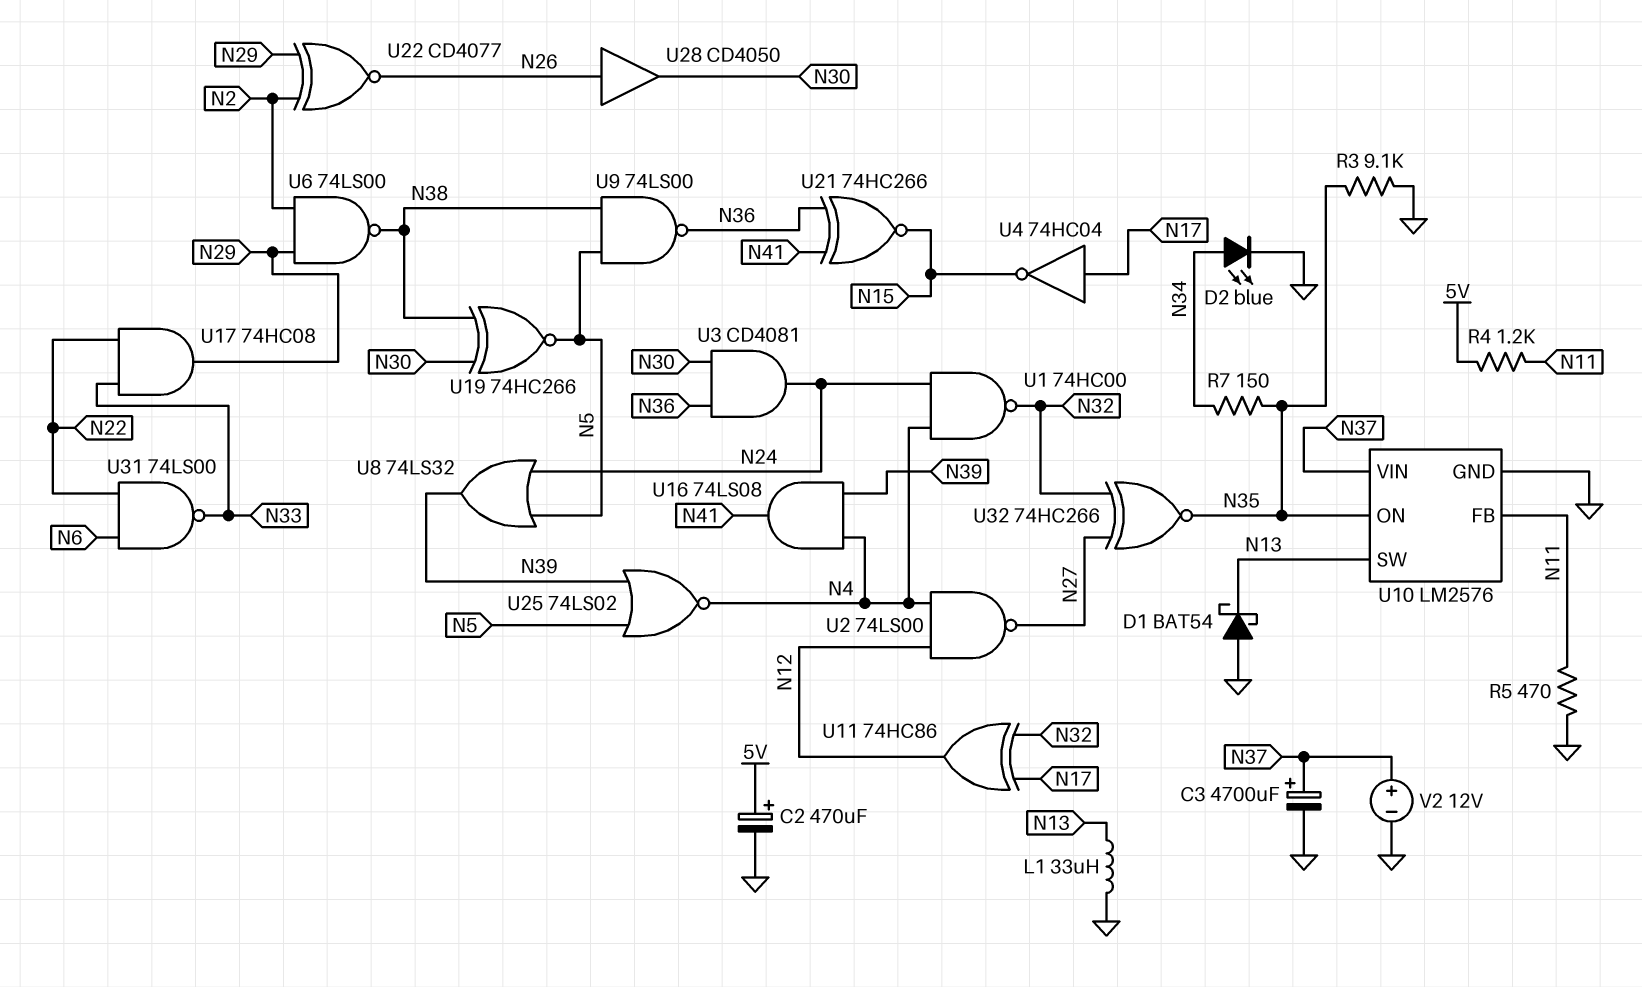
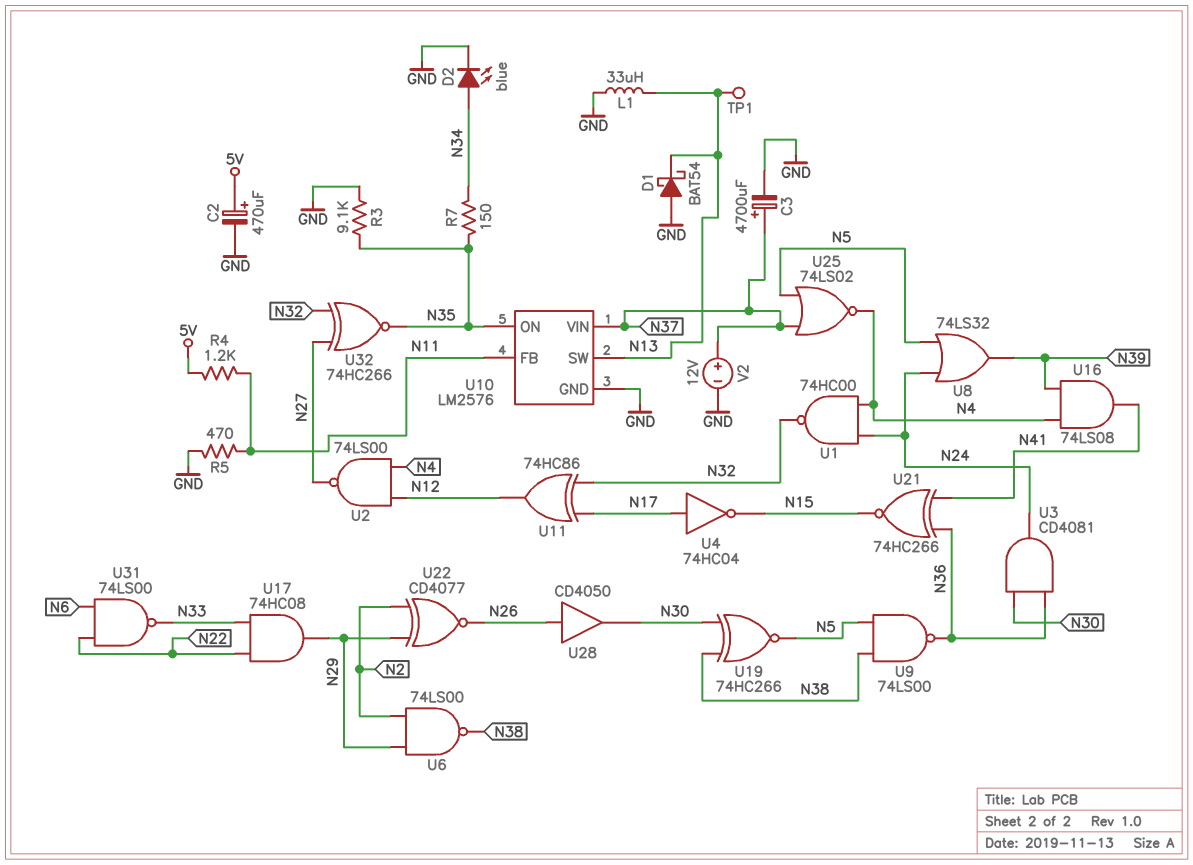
TP1: none -> test point (N13)
U25: NOR 74LS02 (in N5, in N39, out N4) -> NOR 74LS02 (in N5, in N37, out N4)

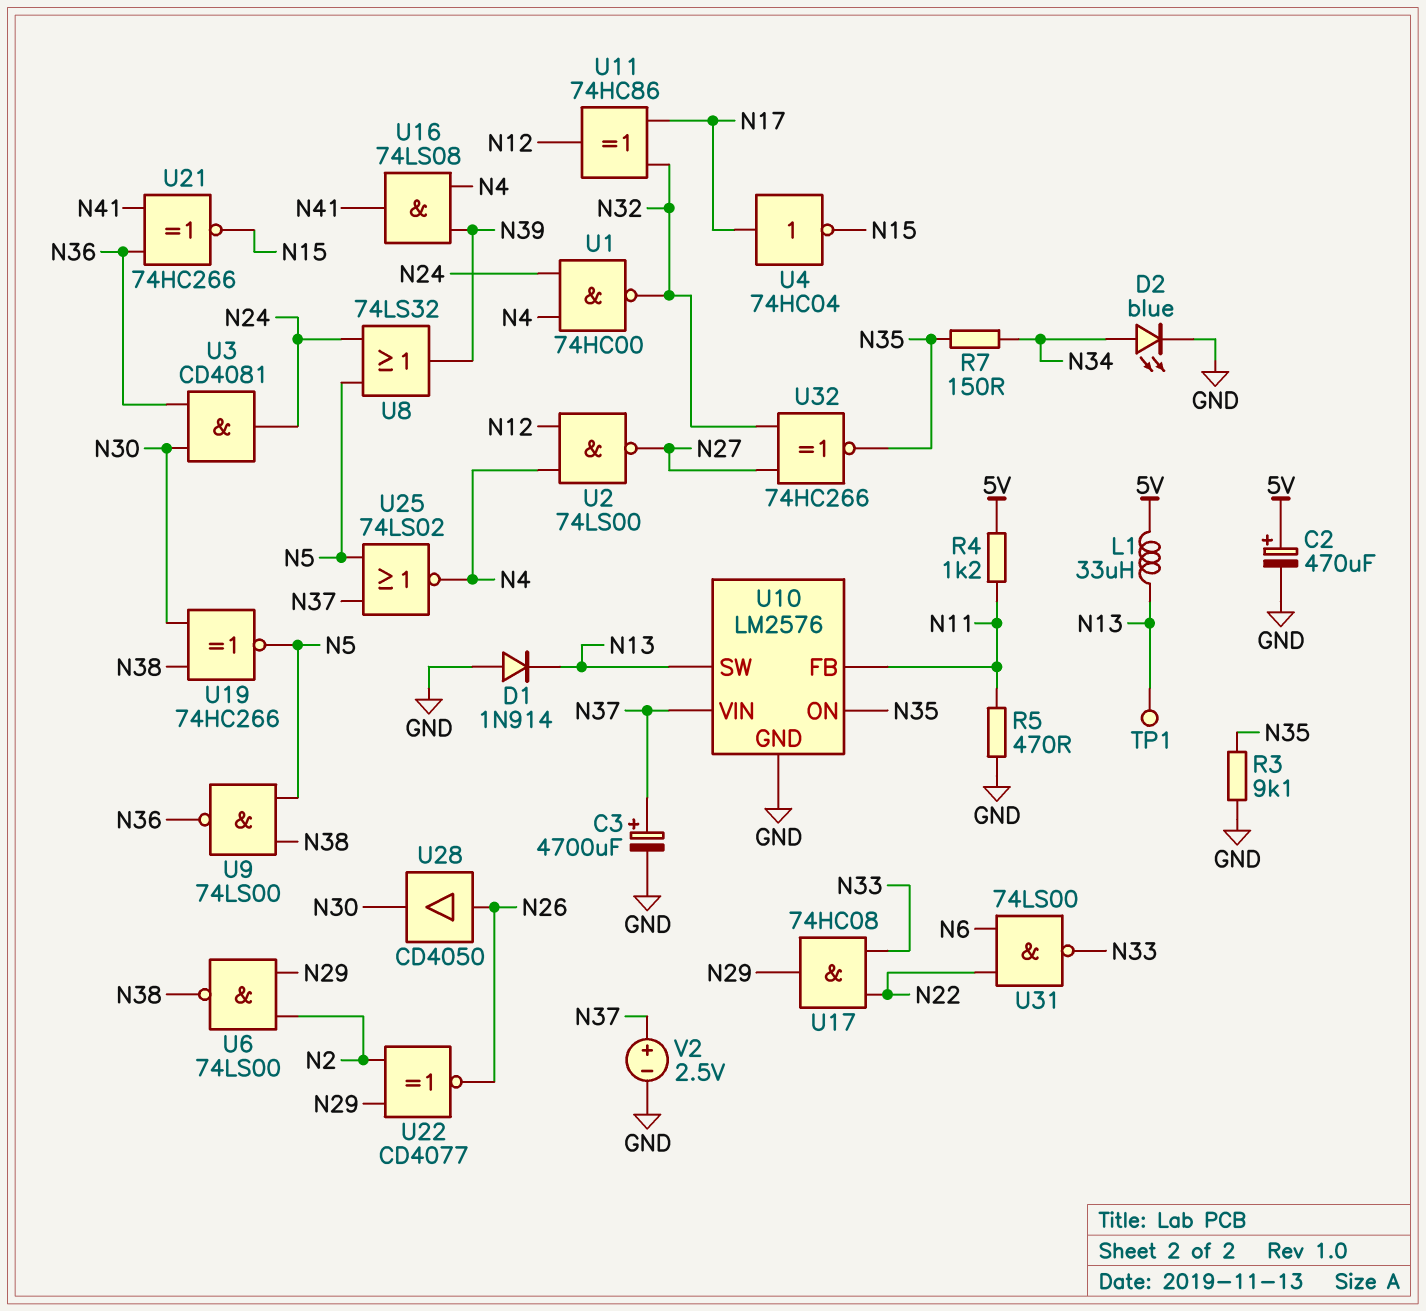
D1: schottky BAT54 (A GND, K N13) -> diode 1N914 (A GND, K N13)
L1: 33uH (GND, N13) -> 33uH (5V, N13)
V2: 12V (plus N37, minus GND) -> 2.5V (plus N37, minus GND)

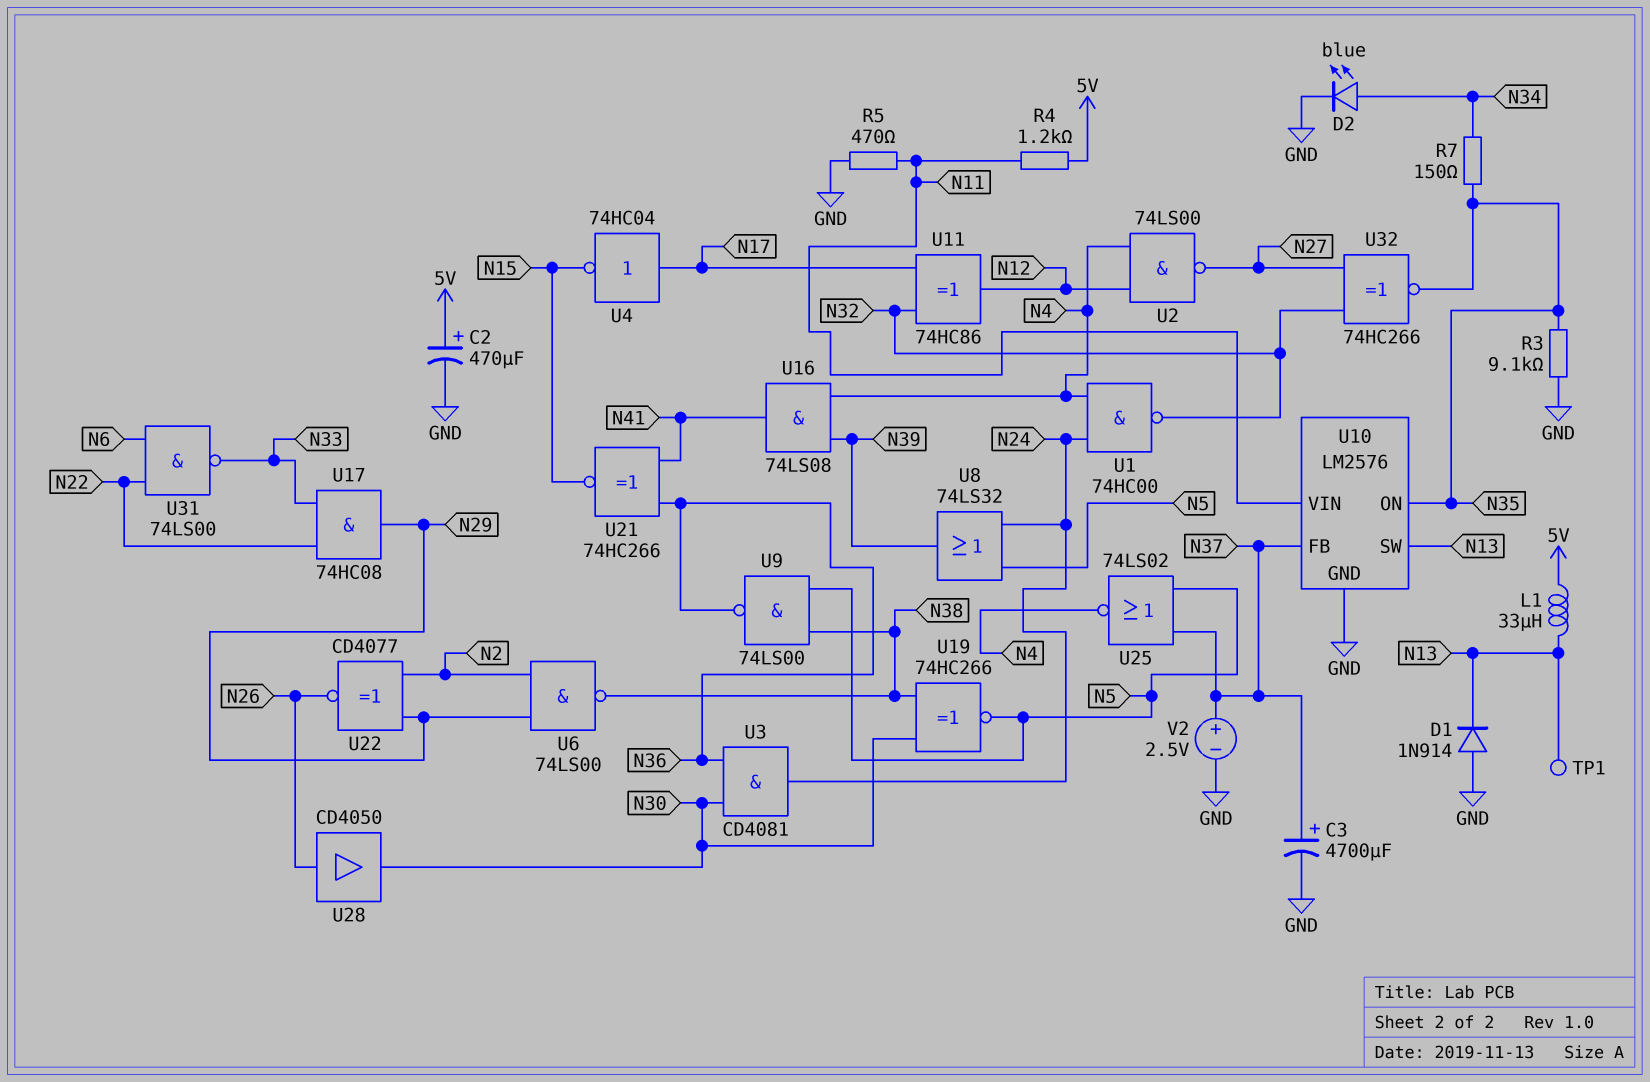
U10 pin FB: N11 -> N37
U10 pin VIN: N37 -> N11

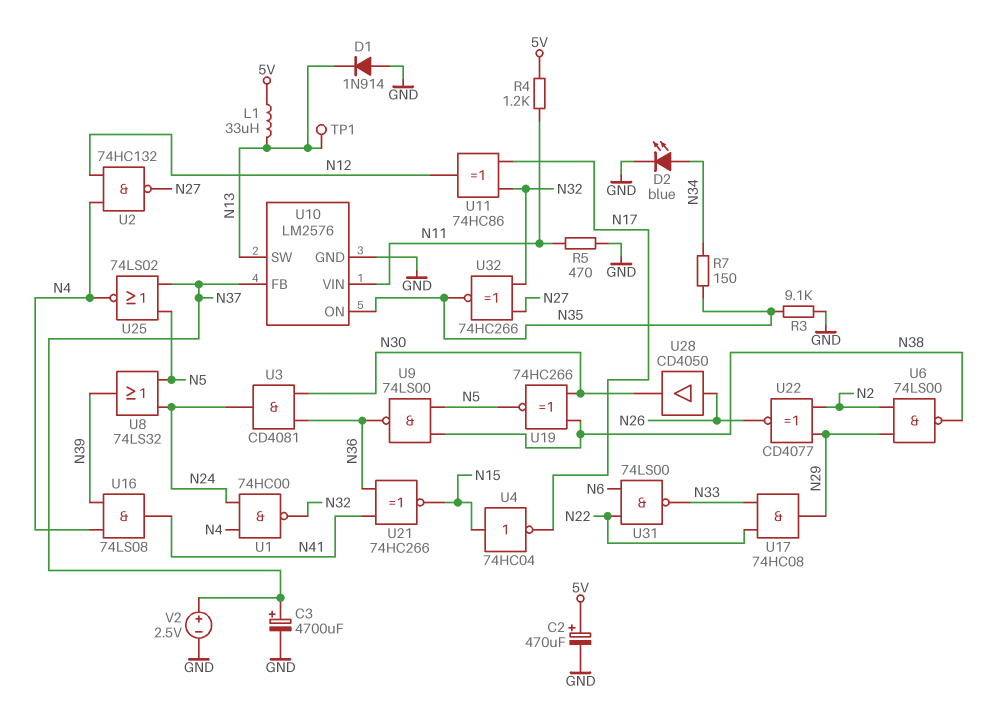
U2: NAND 74LS00 (in N4, in N12, out N27) -> NAND 74HC132 (in N4, in N12, out N27)
U4: NOT 74HC04 (in N17, out N15) -> NOT 74HC04 (in N15, out N17)

